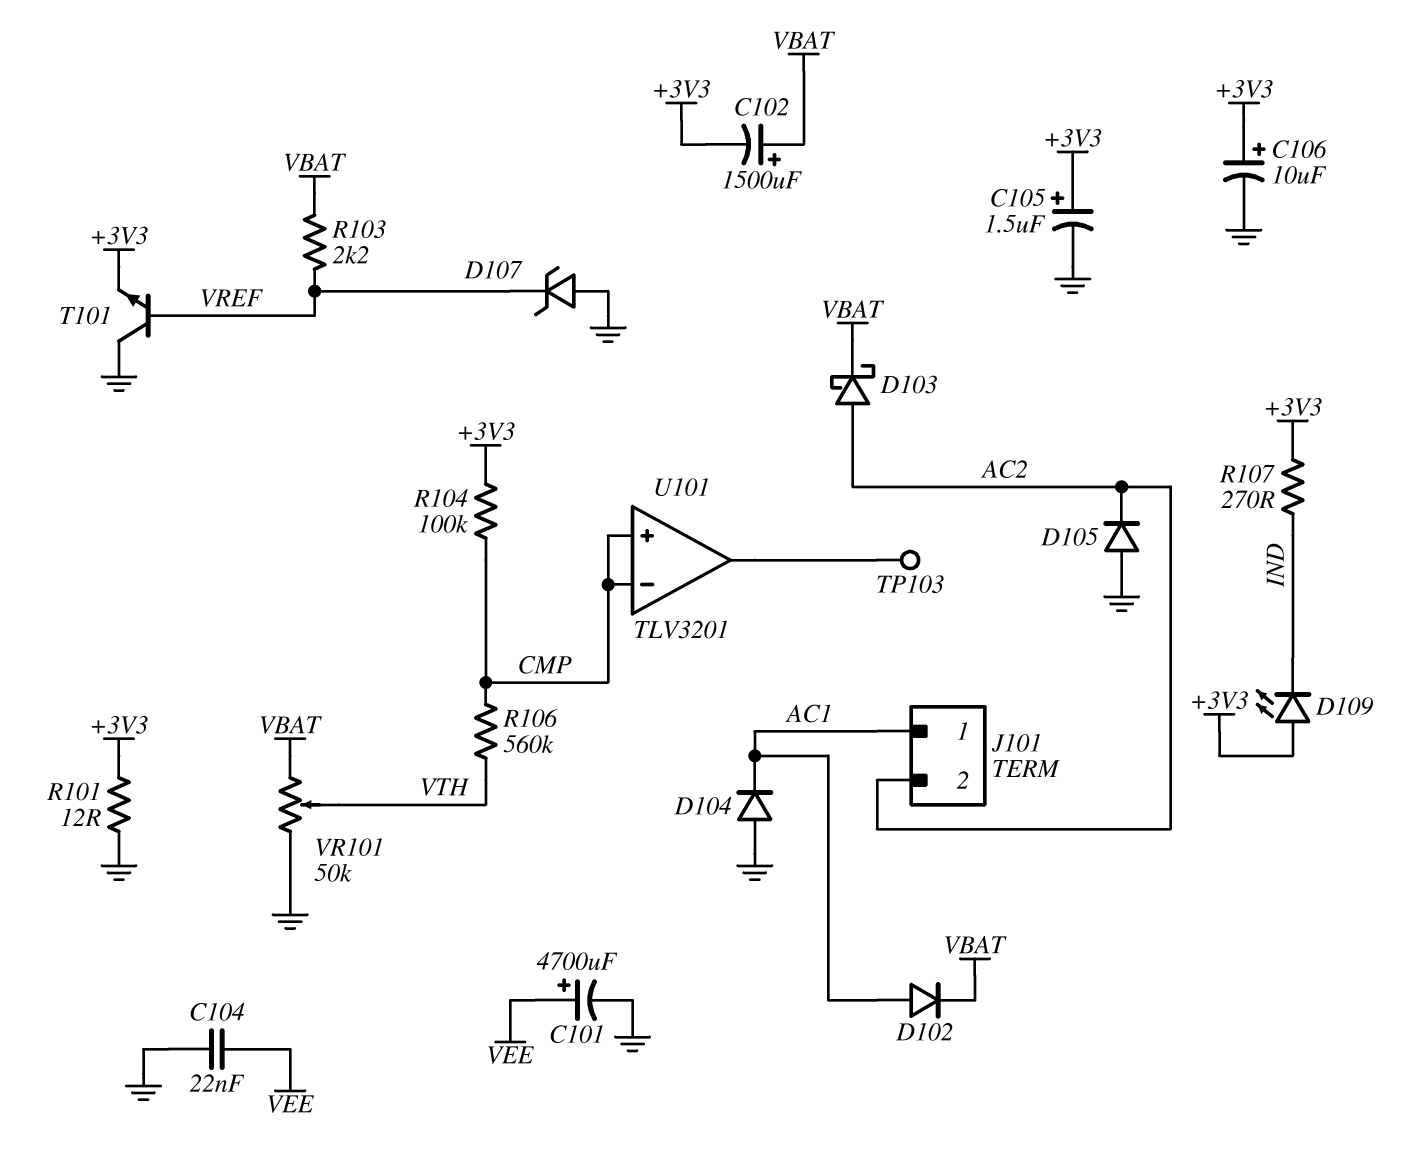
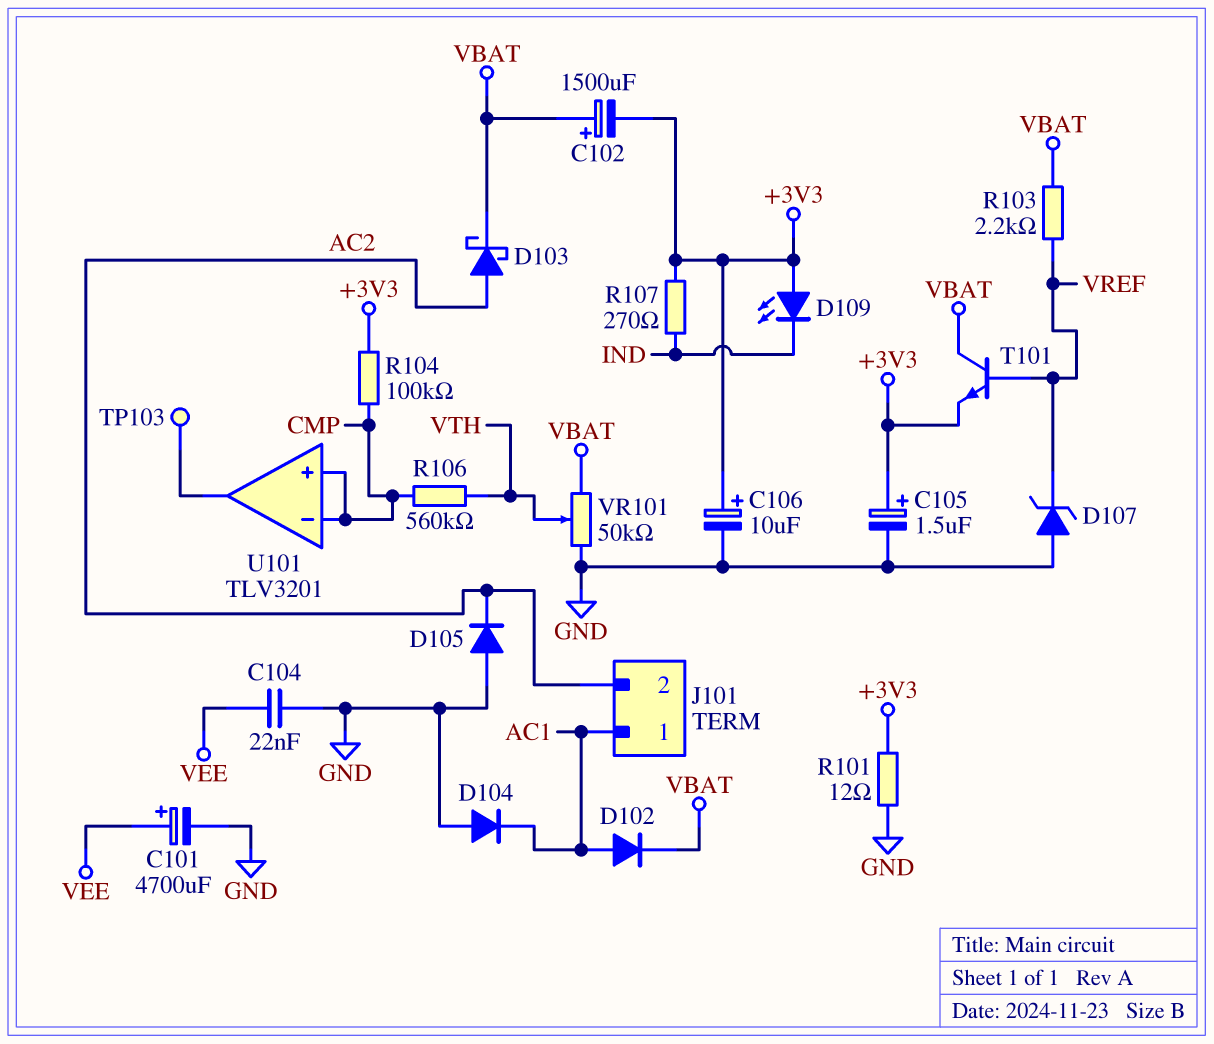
T101: NPN (B VREF, C GND, E +3V3) -> NPN (B VREF, C VBAT, E +3V3)

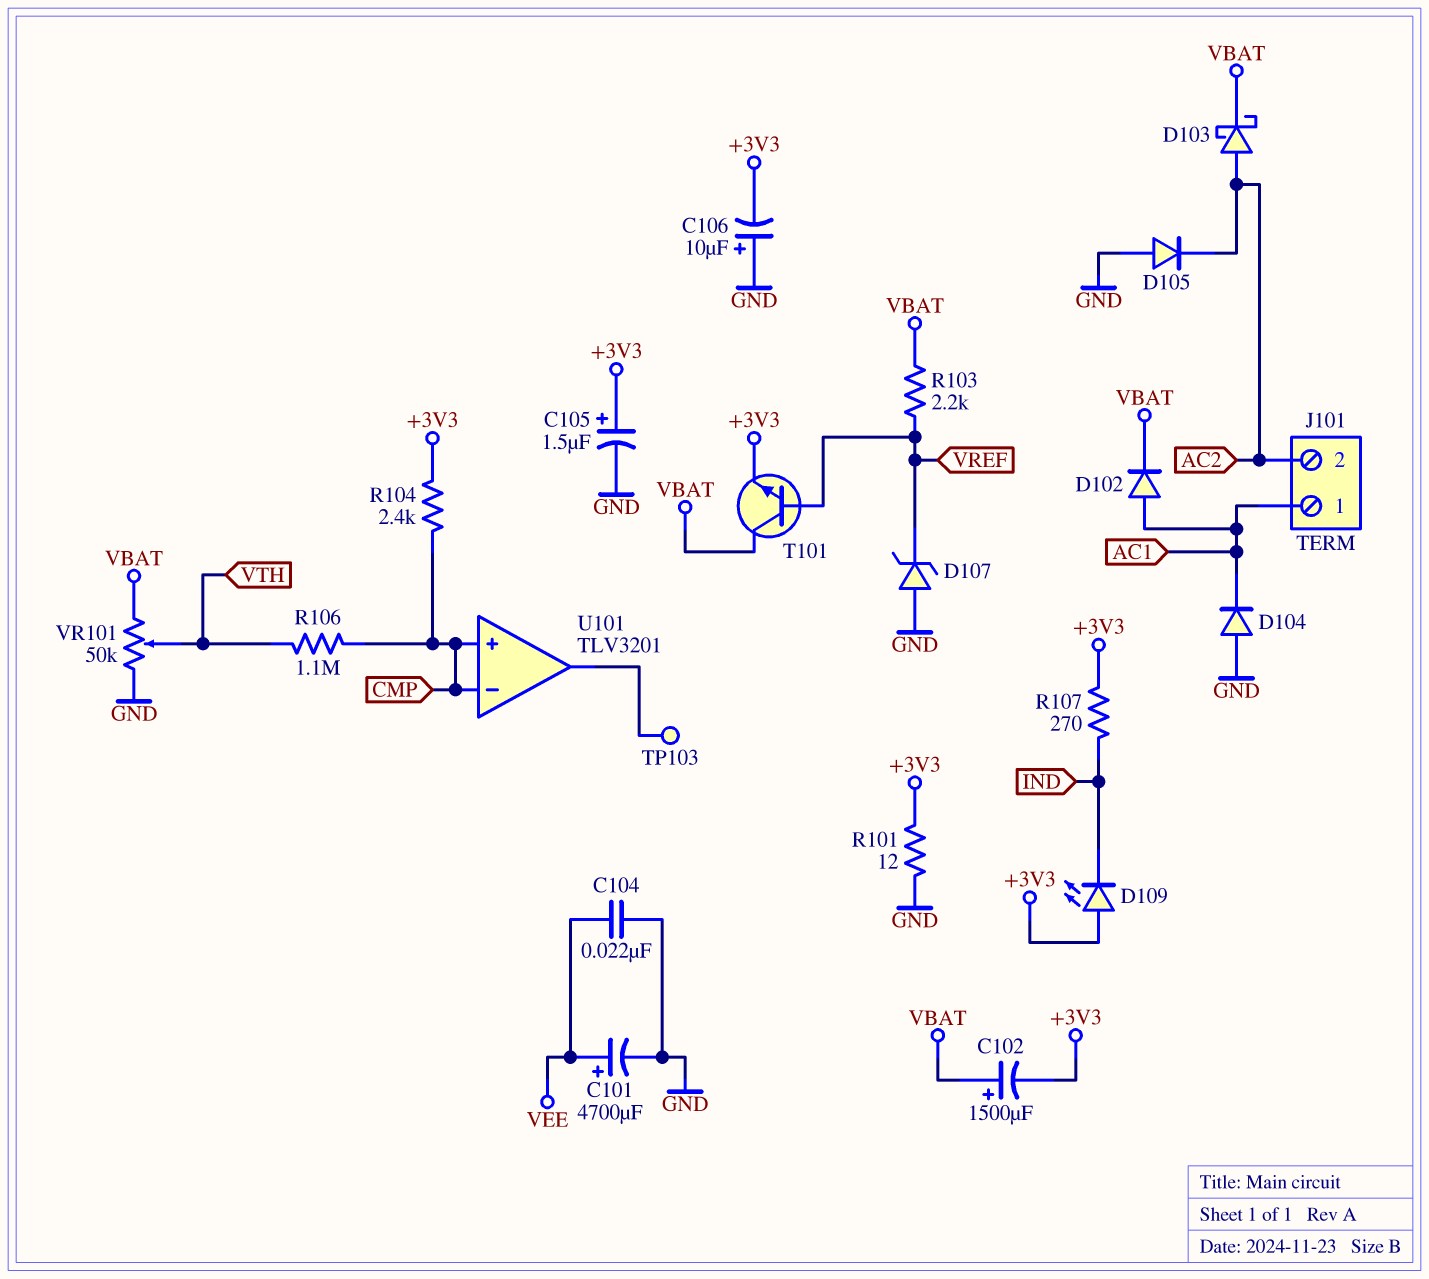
C106: 10uF (plus +3V3, minus GND) -> 10uF (plus GND, minus +3V3)
R104: 100k (+3V3, CMP) -> 2.4k (+3V3, CMP)
R106: 560k (CMP, VTH) -> 1.1M (CMP, VTH)

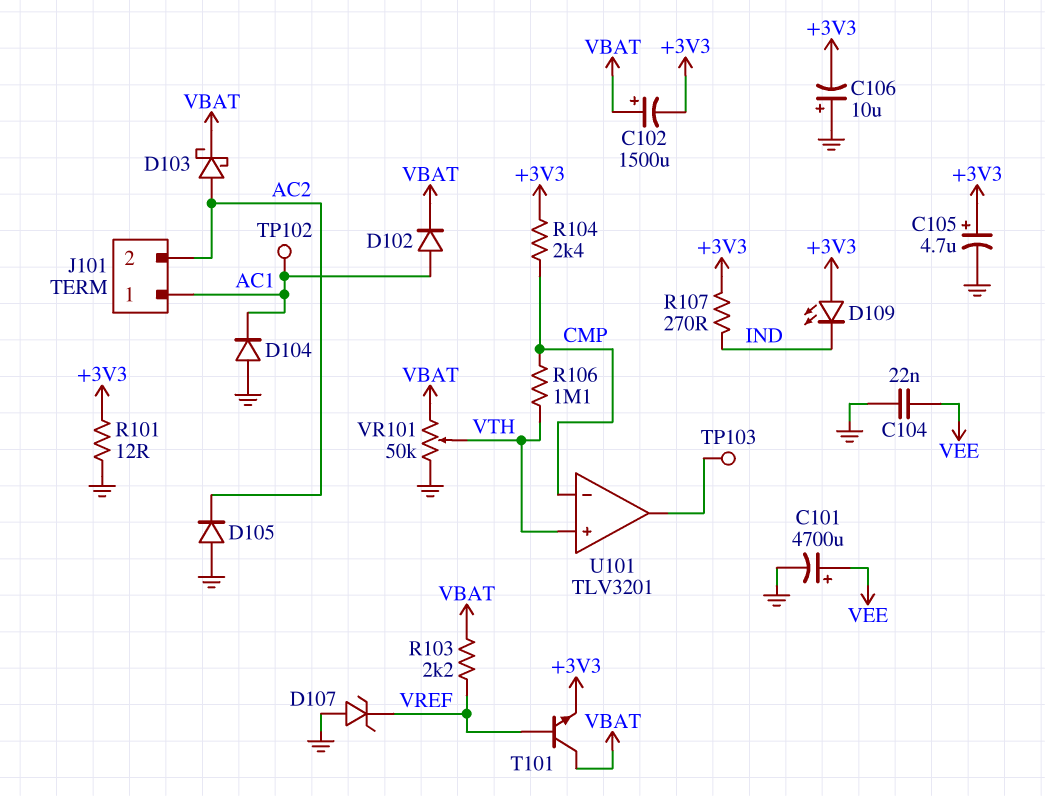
C105: 1.5uF (plus +3V3, minus GND) -> 4.7uF (plus +3V3, minus GND)
TP102: none -> test point (AC1)
U101 pin in+: CMP -> VTH

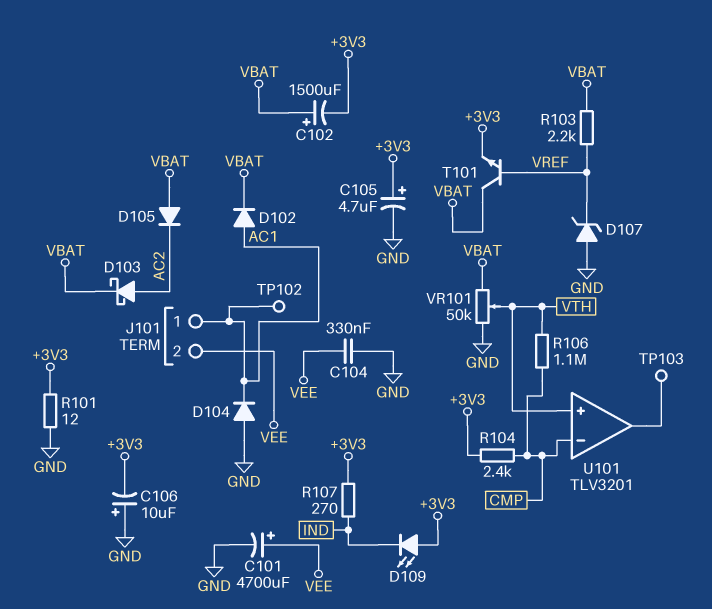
C104: 22nF (GND, VEE) -> 330nF (GND, VEE)
D105: diode (A GND, K AC2) -> diode (A VBAT, K AC2)
J101 pin 2: AC2 -> VEE

